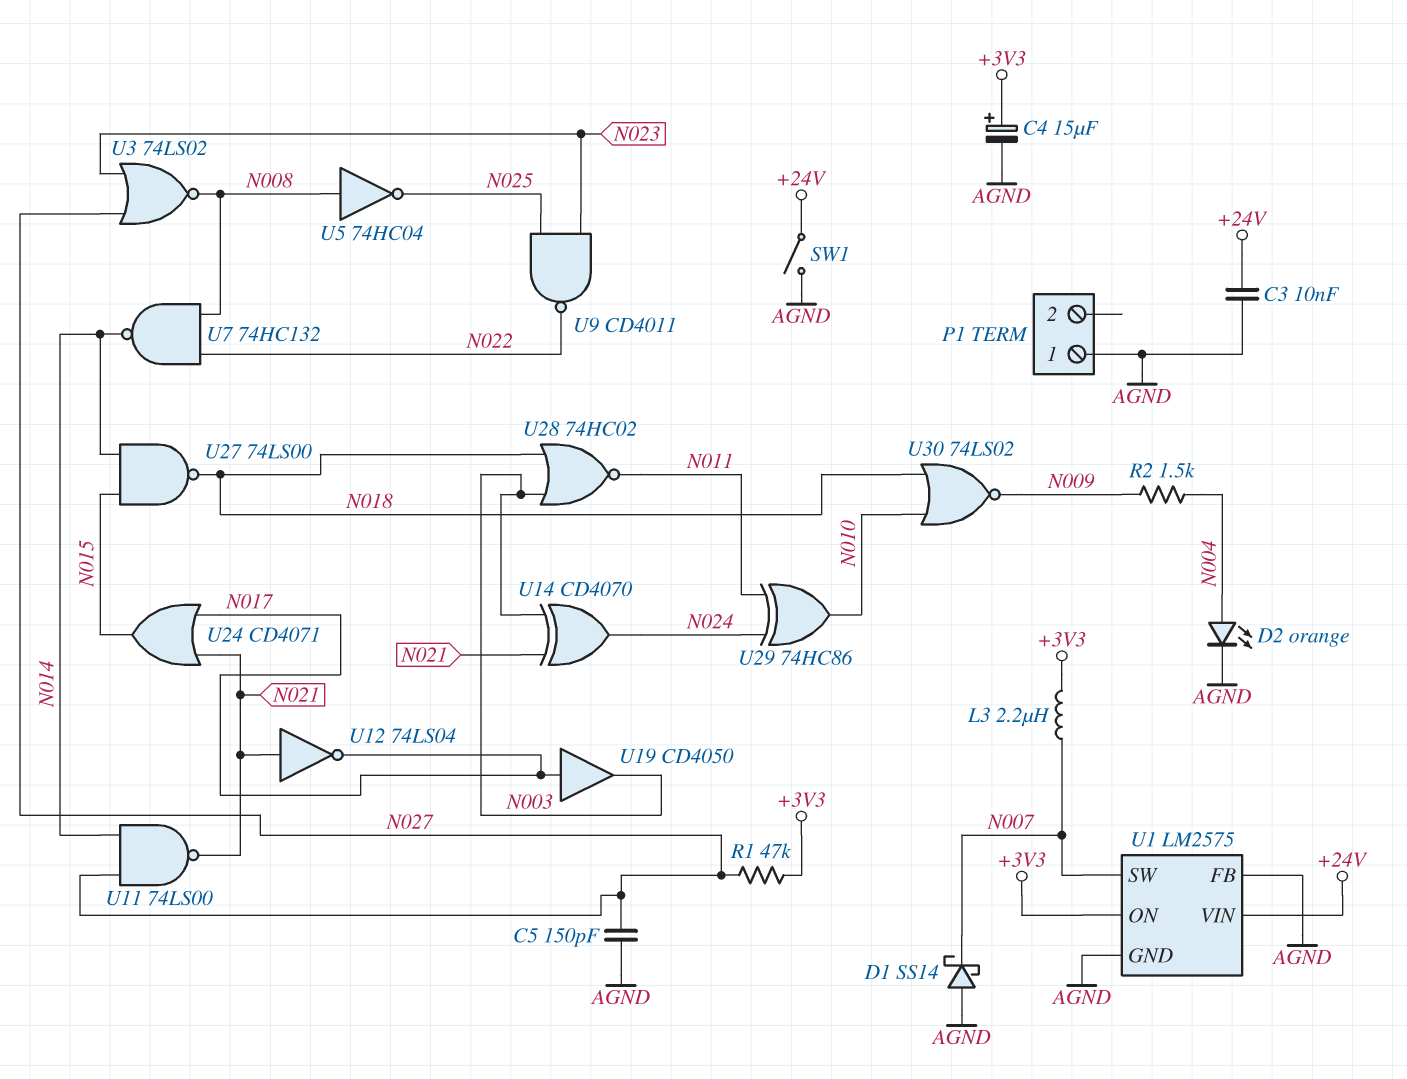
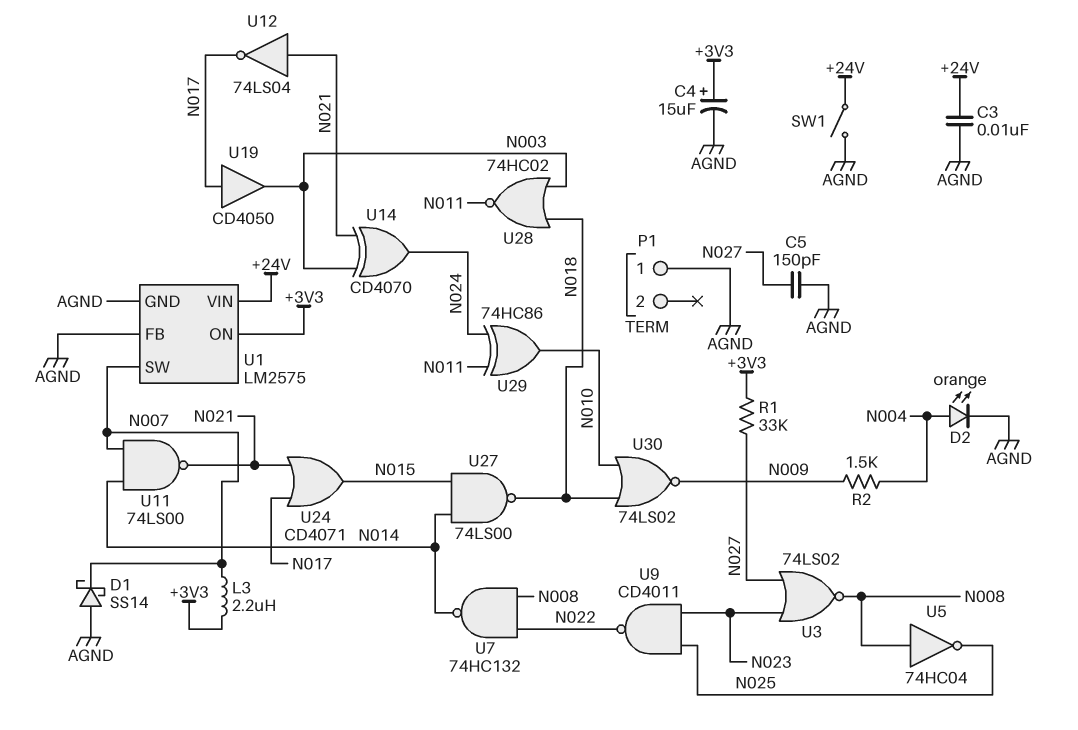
R1: 47k (+3V3, N027) -> 33k (+3V3, N027)
U11: NAND 74LS00 (in N014, in N027, out N021) -> NAND 74LS00 (in N007, in N014, out N021)

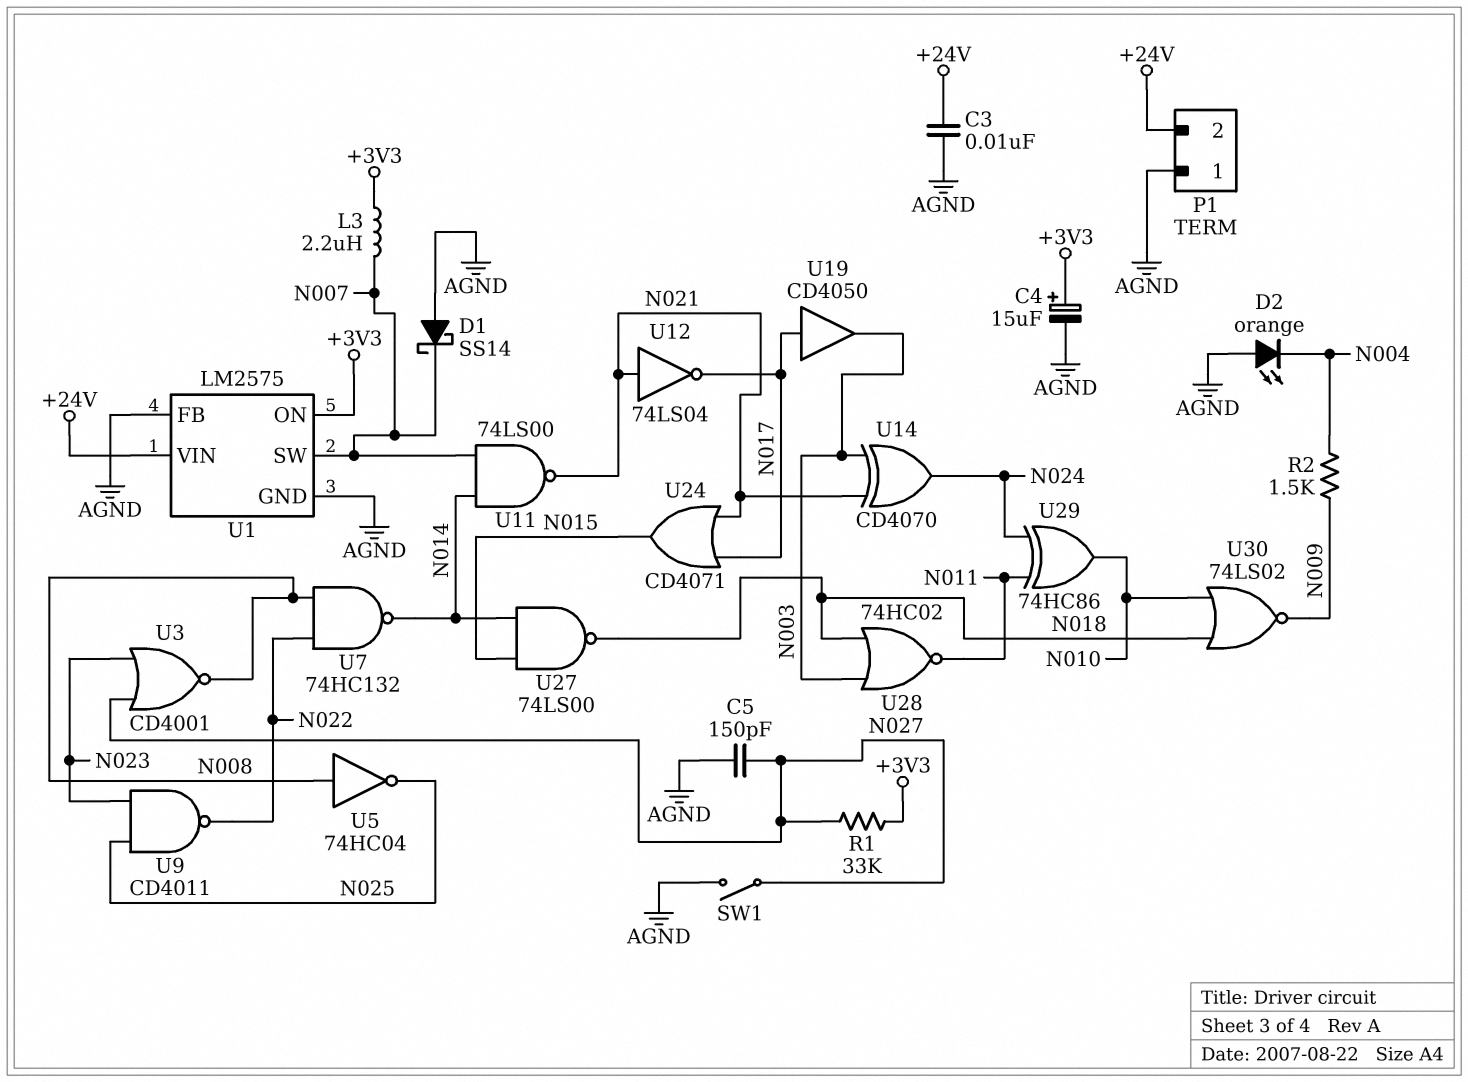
D2: LED orange (A N004, K AGND) -> LED orange (A AGND, K N004)
P1 pin 2: none -> +24V
SW1: switch (+24V, AGND) -> switch (AGND, N027)
U3: NOR 74LS02 (in N023, in N027, out N008) -> NOR CD4001 (in N023, in N027, out N008)

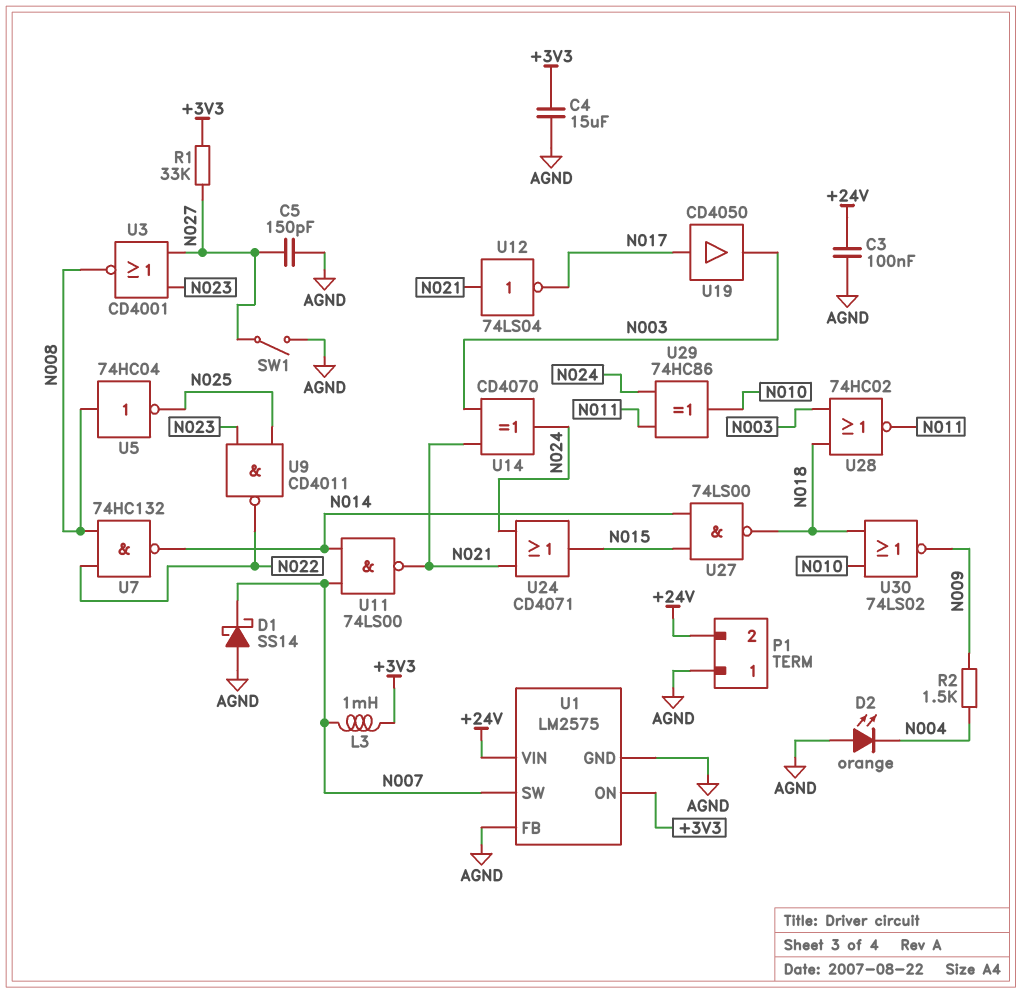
C3: 10nF (+24V, AGND) -> 100nF (+24V, AGND)
C4: 15uF (plus +3V3, minus AGND) -> 15uF (+3V3, AGND)
L3: 2.2uH (+3V3, N007) -> 1mH (+3V3, N007)
U24: OR CD4071 (in N017, in N021, out N015) -> OR CD4071 (in N021, in N024, out N015)

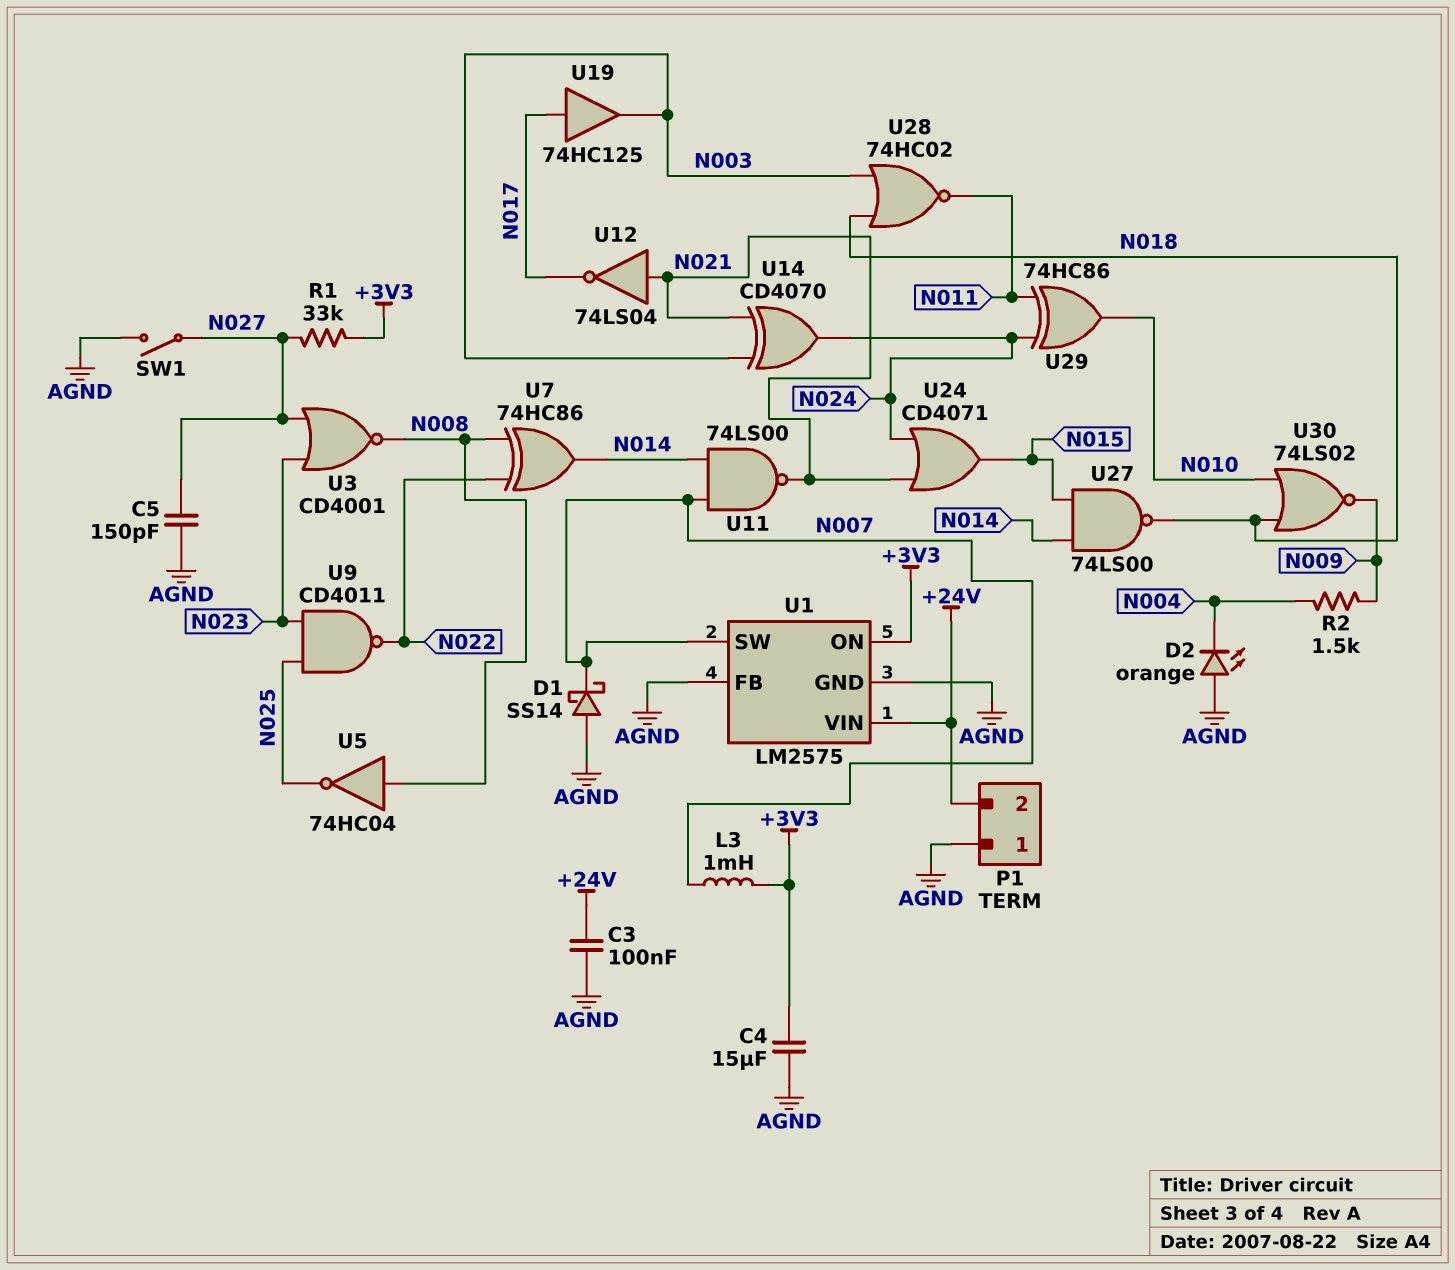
U7: NAND 74HC132 (in N008, in N022, out N014) -> XOR 74HC86 (in N008, in N022, out N014)
U19: buffer CD4050 (in N017, out N003) -> buffer 74HC125 (in N017, out N003)

